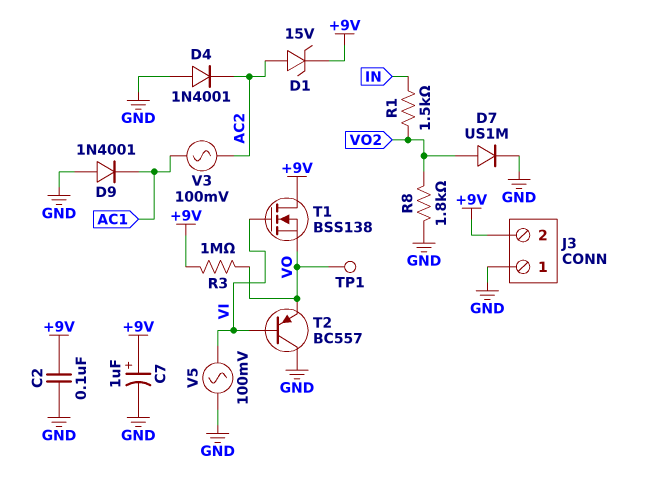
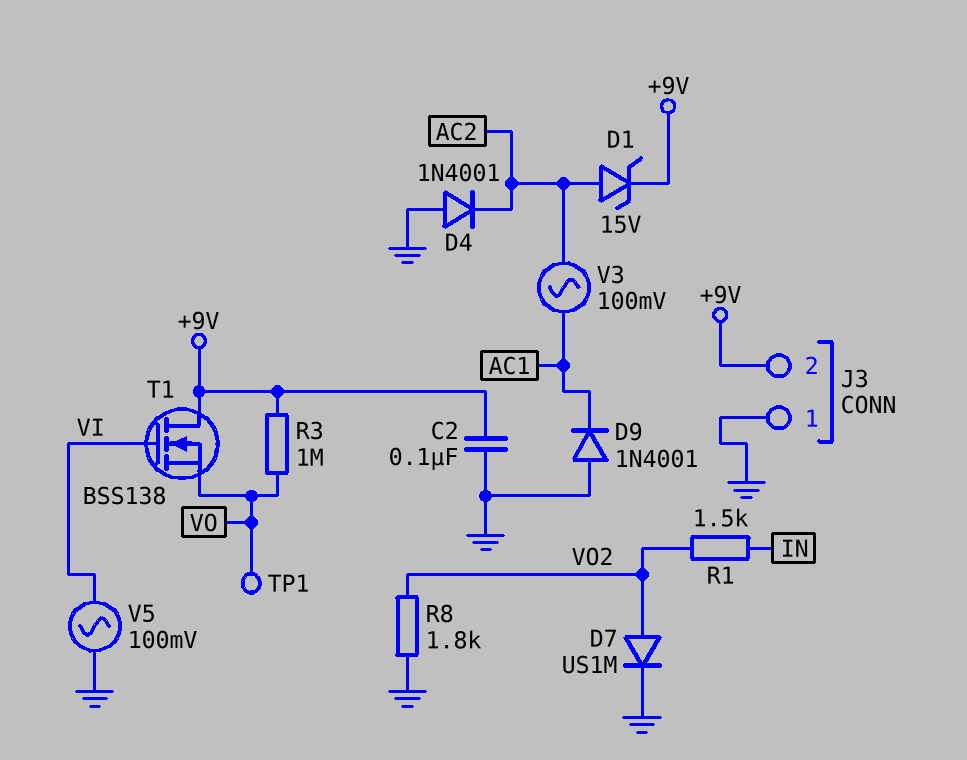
C7: 1uF (plus +9V, minus GND) -> none
T2: PNP BC557 (B VI, C GND, E VO) -> none

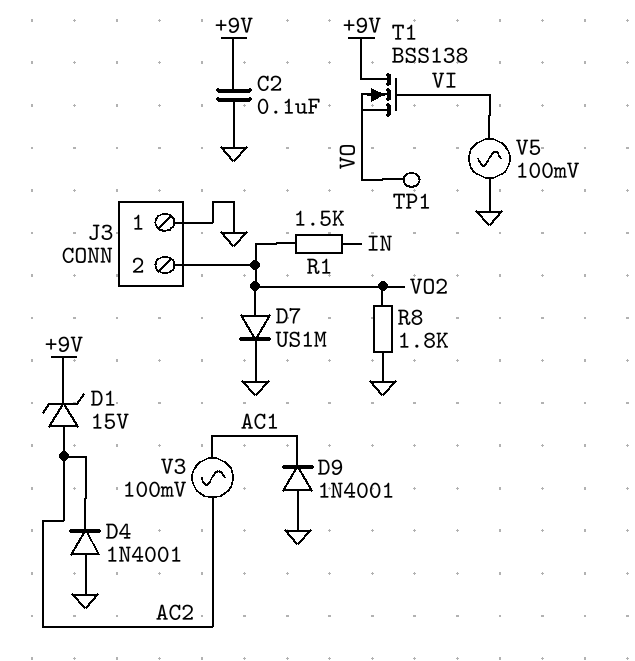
J3 pin 2: +9V -> VO2
R3: 1M (+9V, VO) -> none

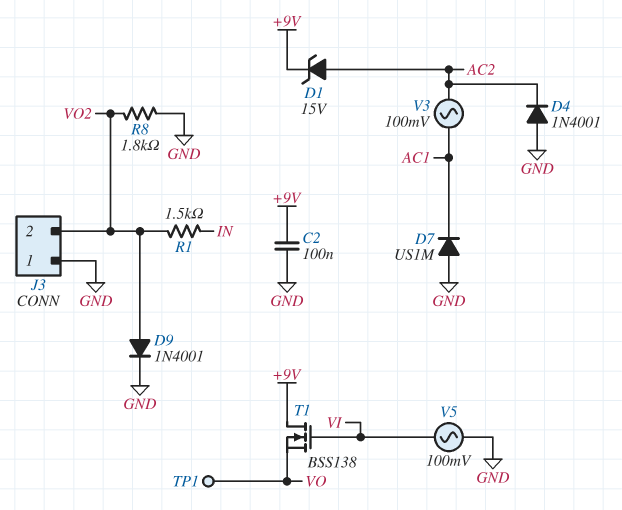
D7: diode US1M (A VO2, K GND) -> diode US1M (A GND, K AC1)
D9: diode 1N4001 (A GND, K AC1) -> diode 1N4001 (A VO2, K GND)

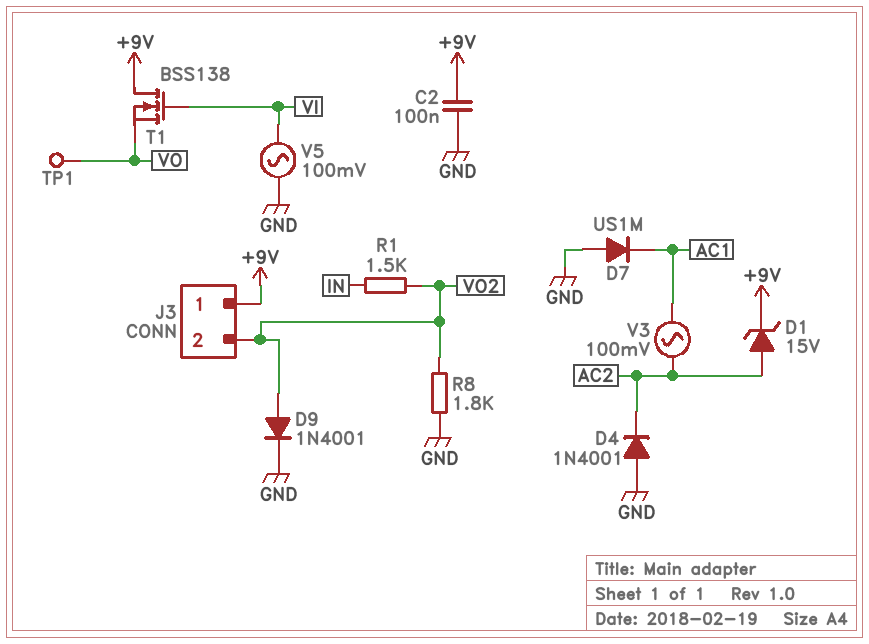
J3 pin 1: GND -> +9V

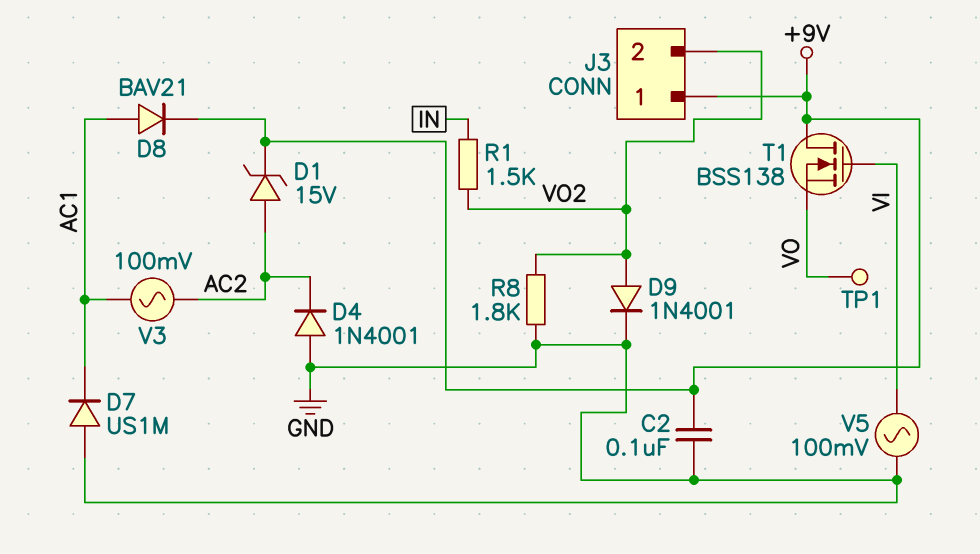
D8: none -> diode BAV21 (A AC1, K +9V)

